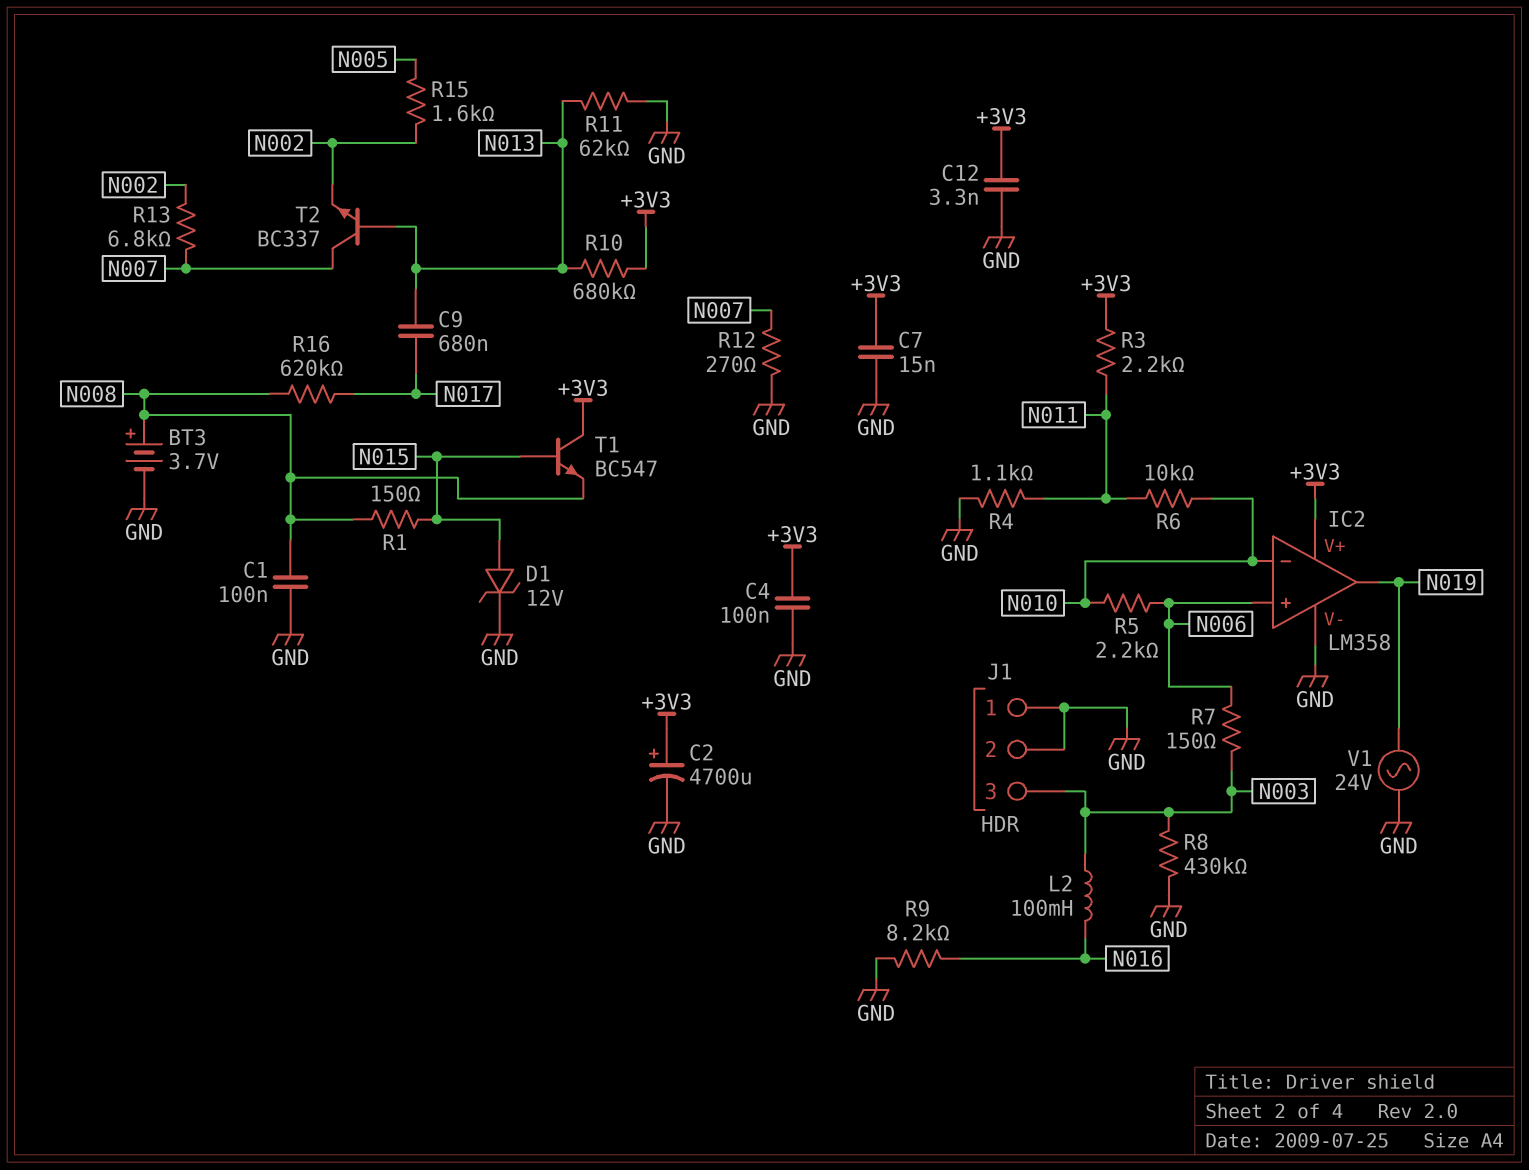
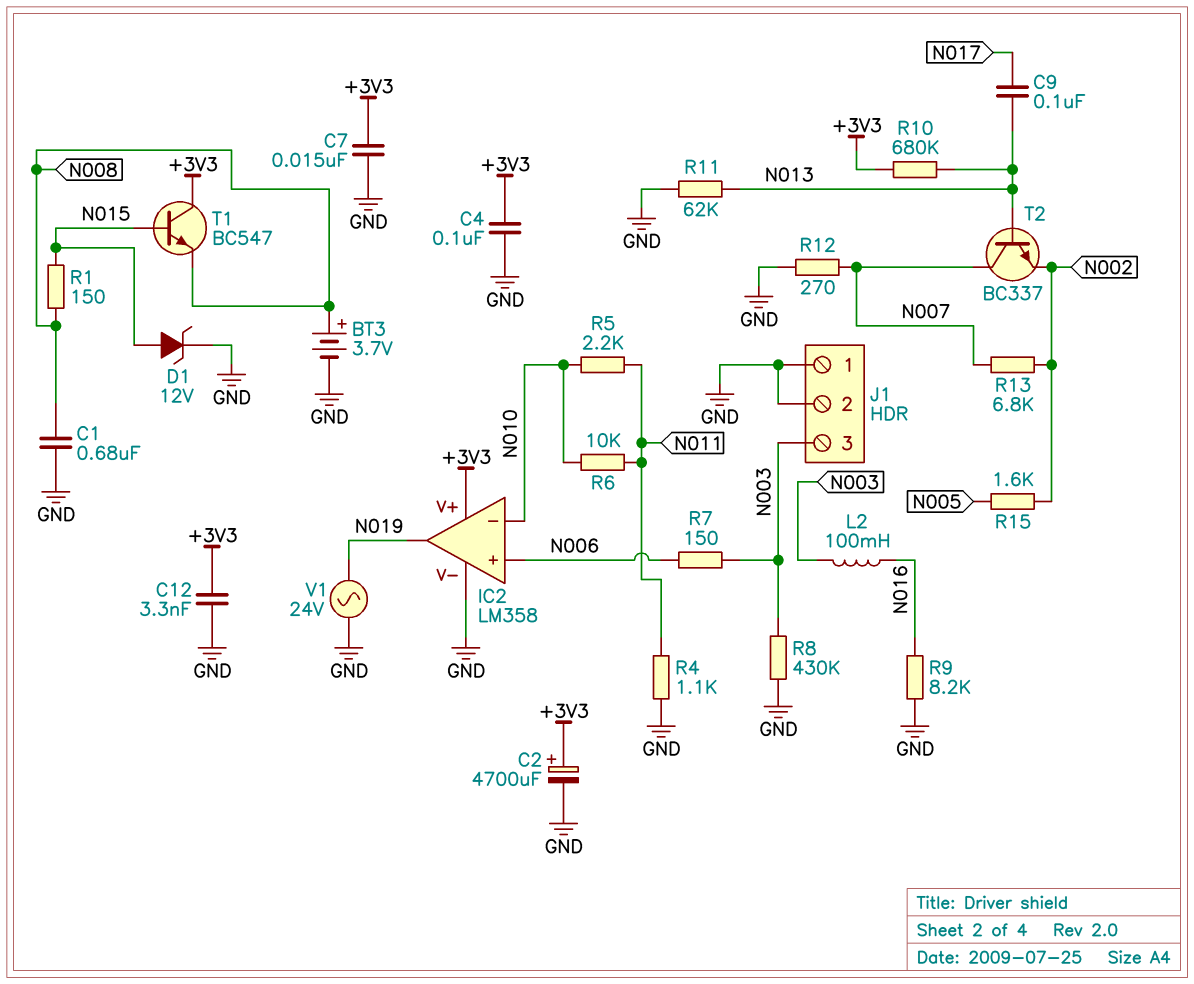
C1: 100nF (GND, N008) -> 680nF (GND, N008)
C9: 680nF (N013, N017) -> 100nF (N013, N017)
R3: 2.2k (+3V3, N011) -> none
R5: 2.2k (N006, N010) -> 2.2k (N010, N011)
R16: 620k (N008, N017) -> none

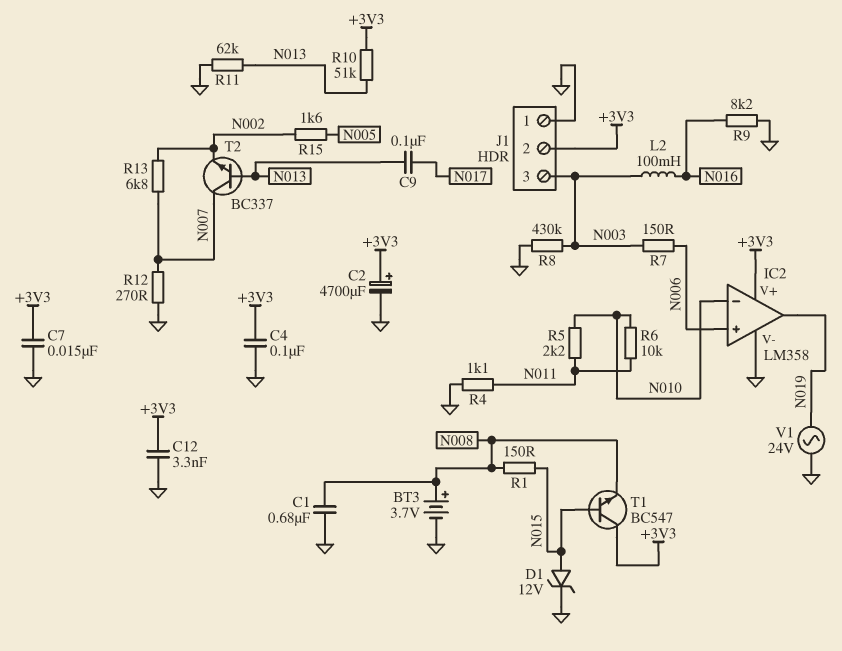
J1 pin 2: GND -> +3V3
R10: 680k (+3V3, N013) -> 51k (+3V3, N013)

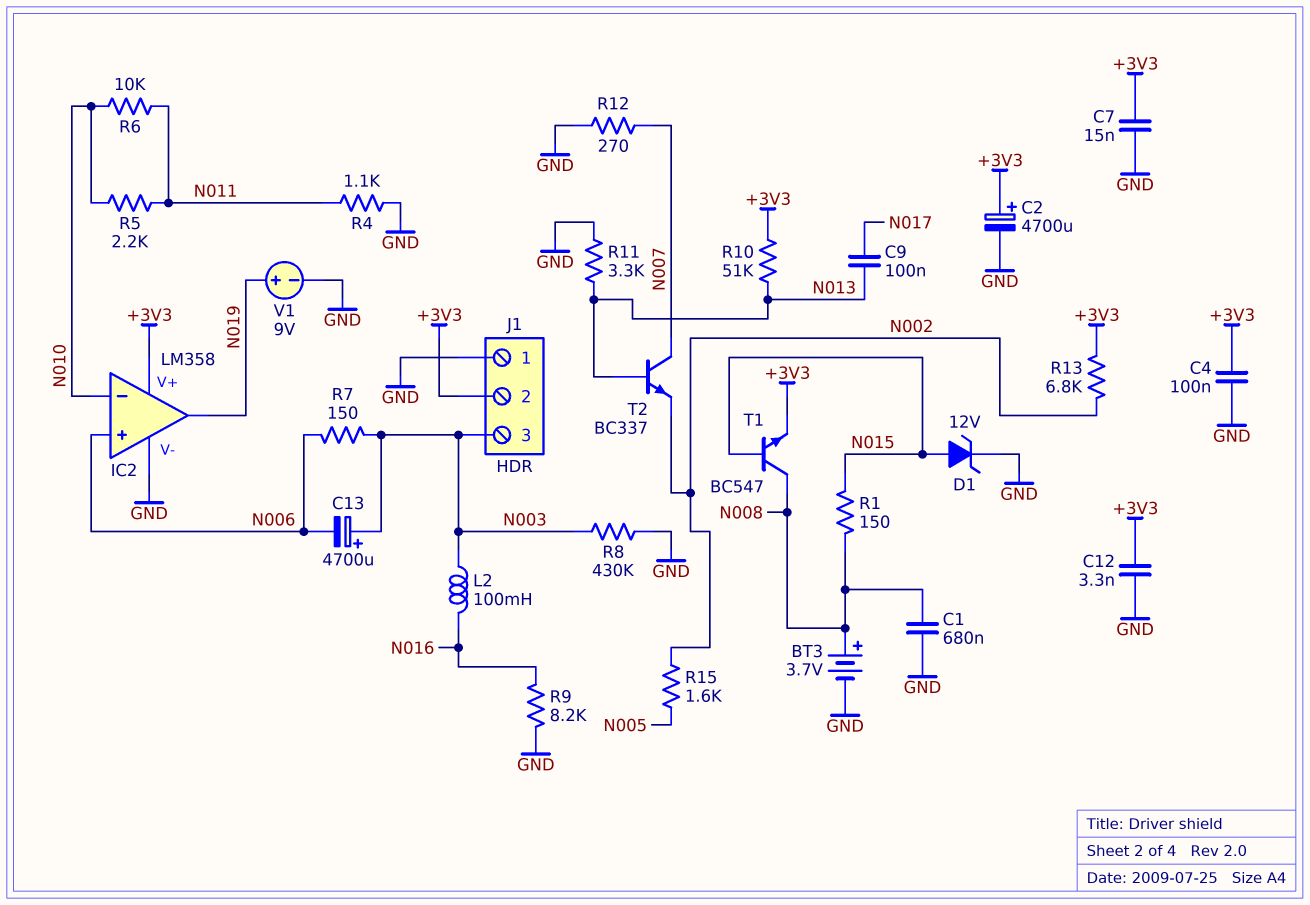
C13: none -> 4700uF (plus N003, minus N006)
R11: 62k (GND, N013) -> 3.3k (GND, N013)
R13: 6.8k (N002, N007) -> 6.8k (+3V3, N002)
T1: NPN BC547 (B N015, C +3V3, E N008) -> NPN BC547 (B N015, C N008, E +3V3)
V1: AC 24V (GND, N019) -> 9V (plus N019, minus GND)

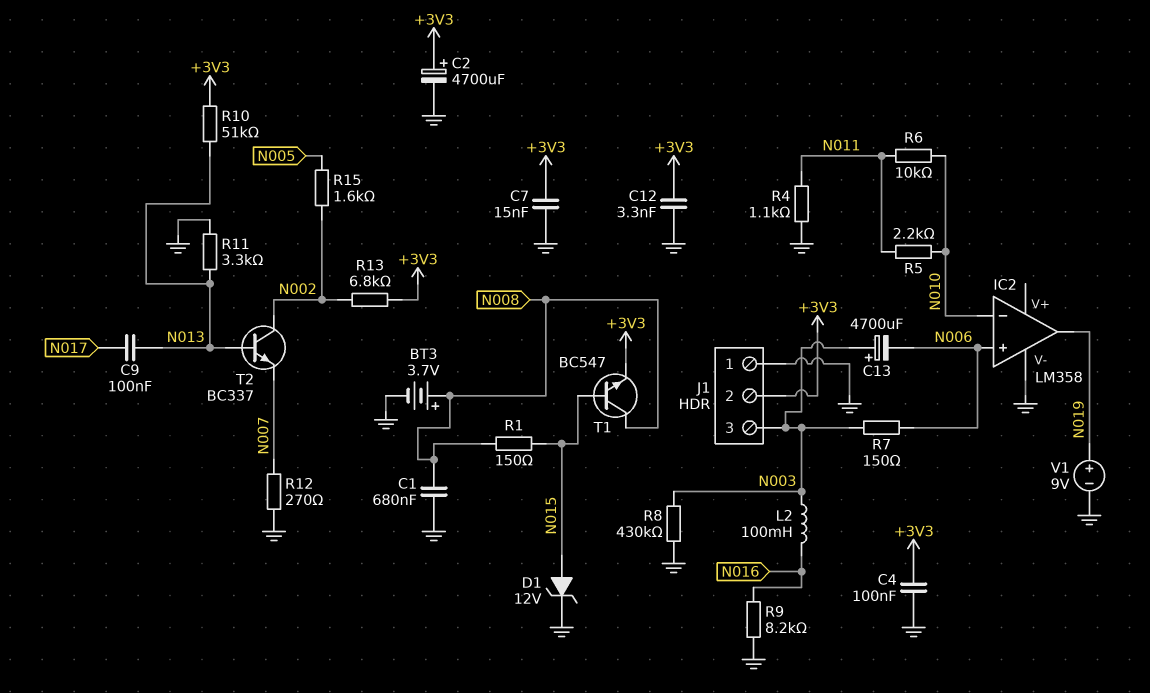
IC2 pin V+: +3V3 -> none
T2: NPN BC337 (B N013, C N007, E N002) -> NPN BC337 (B N013, C N002, E N007)

